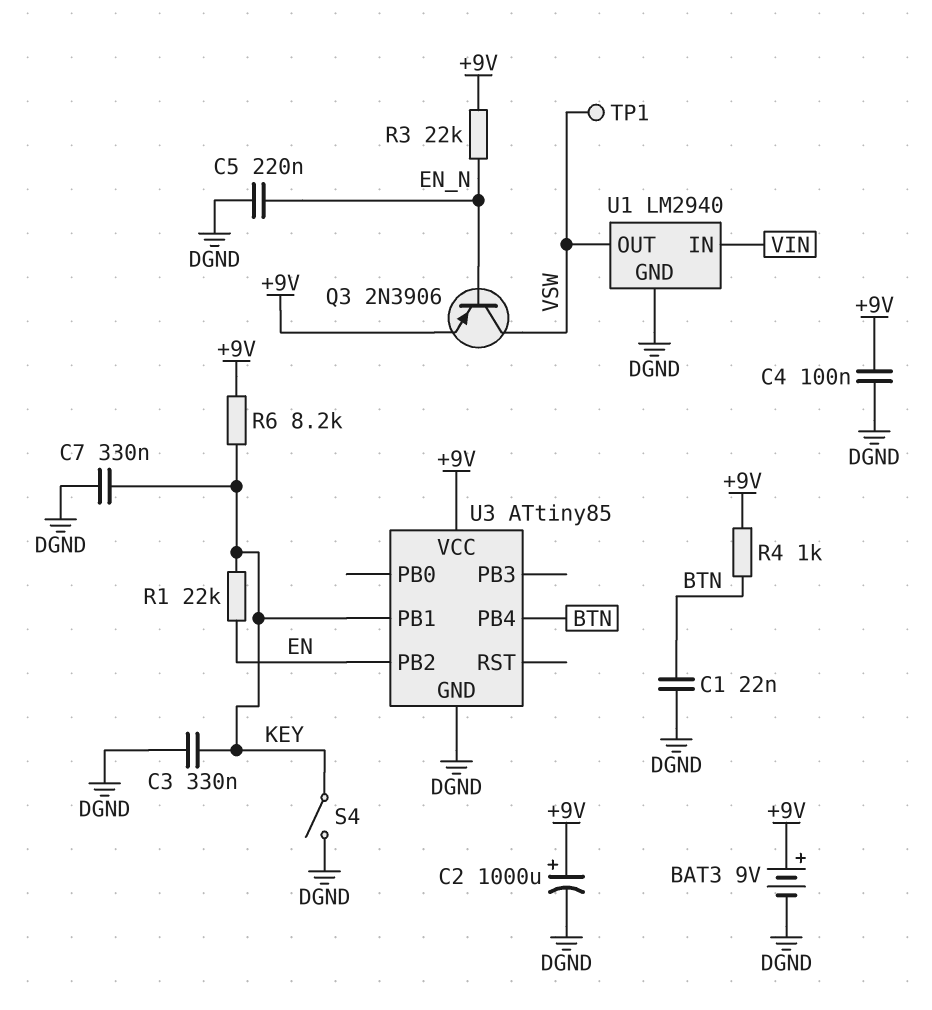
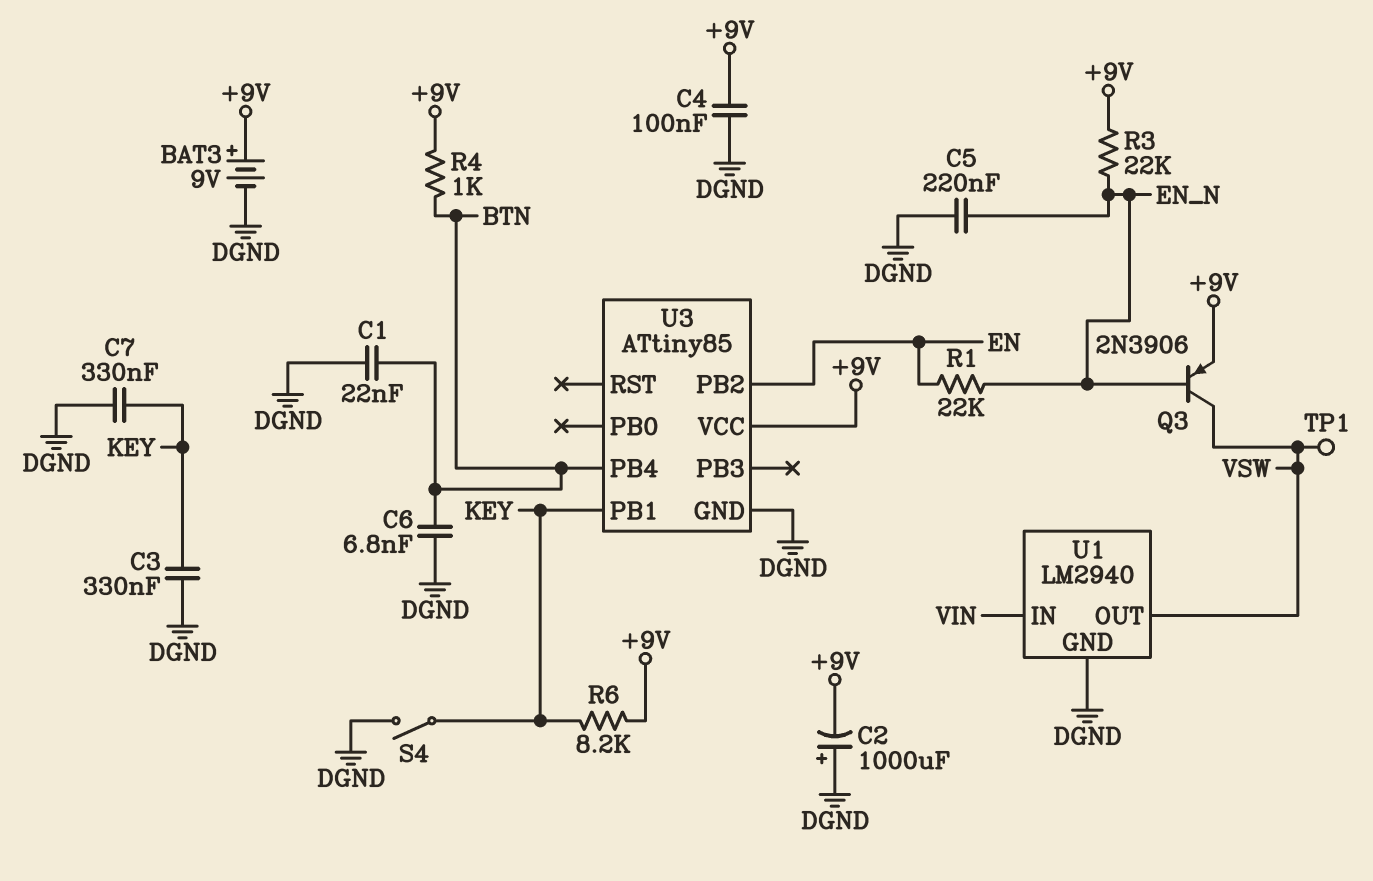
C2: 1000uF (plus +9V, minus DGND) -> 1000uF (plus DGND, minus +9V)
C6: none -> 6.8nF (BTN, DGND)
R1: 22k (EN, KEY) -> 22k (EN, EN_N)

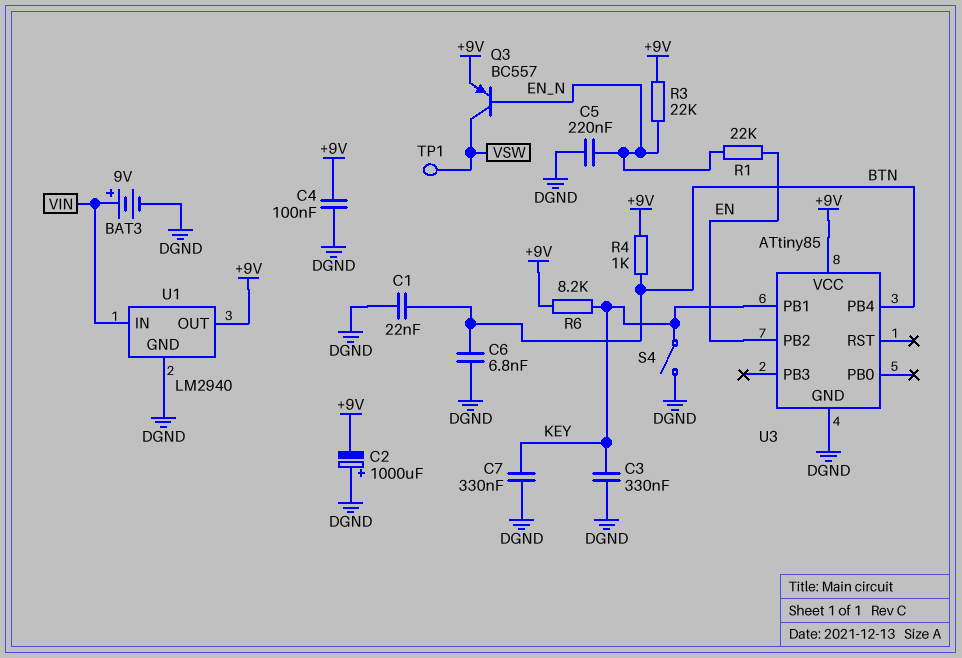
BAT3: 9V (plus +9V, minus DGND) -> 9V (plus VIN, minus DGND)
Q3: PNP 2N3906 (B EN_N, C VSW, E +9V) -> PNP BC557 (B EN_N, C VSW, E +9V)
U1 pin OUT: VSW -> +9V

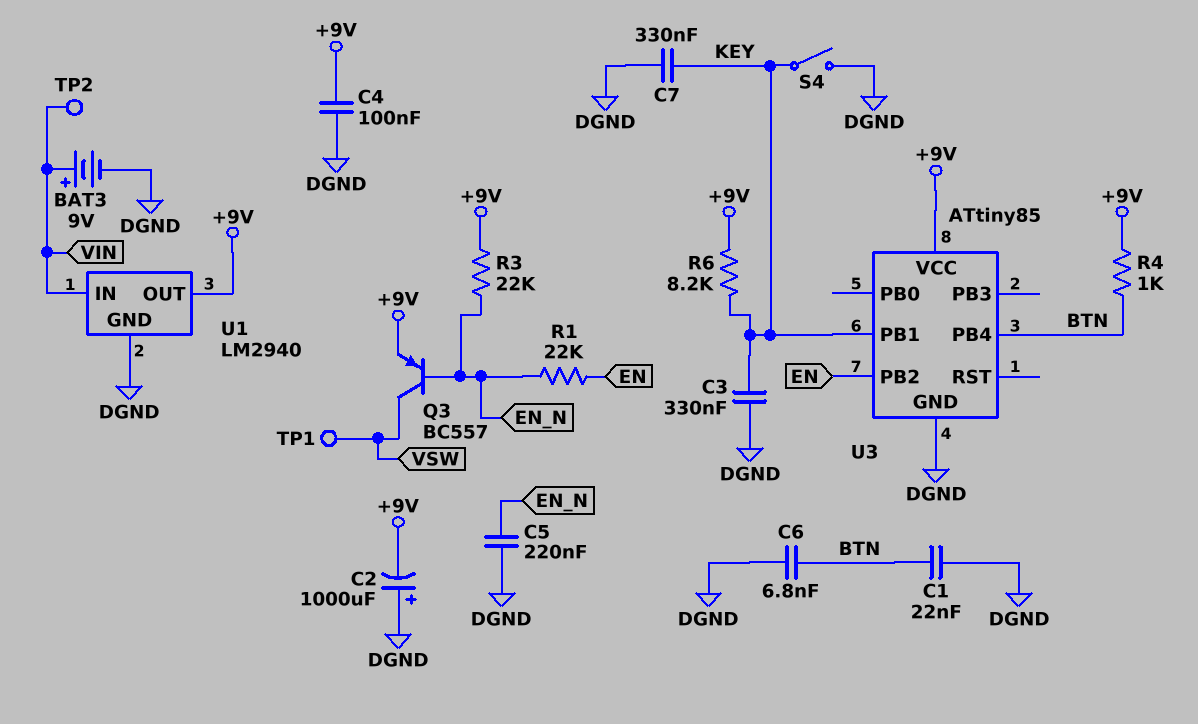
TP2: none -> test point (VIN)

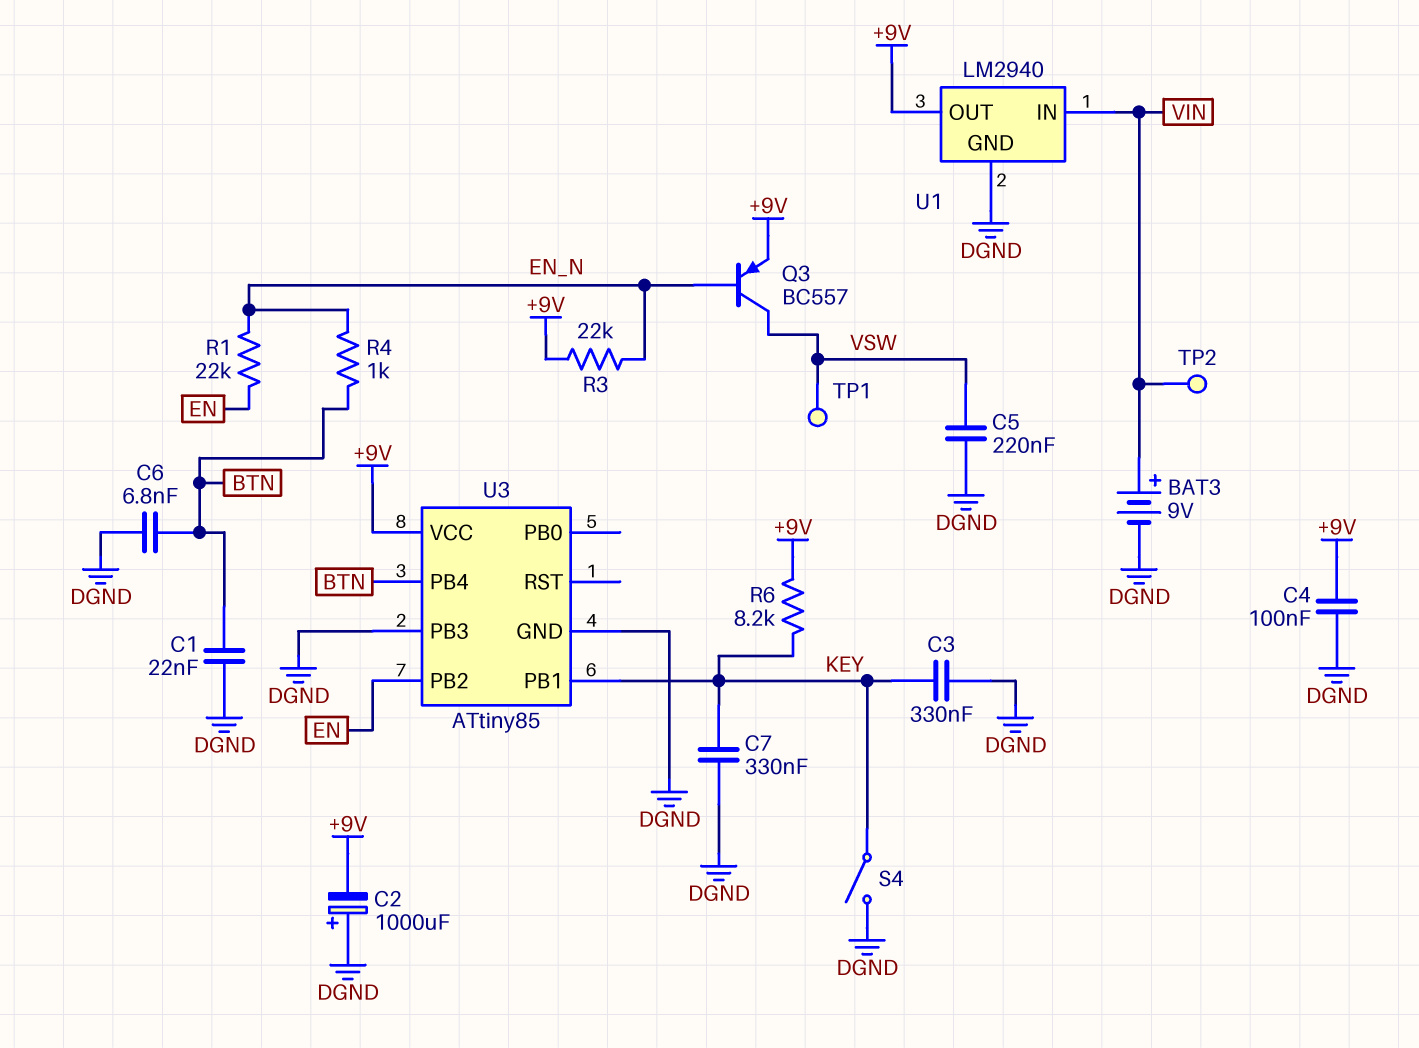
C5: 220nF (DGND, EN_N) -> 220nF (DGND, VSW)
R4: 1k (+9V, BTN) -> 1k (BTN, EN_N)
U3 pin PB3: none -> DGND

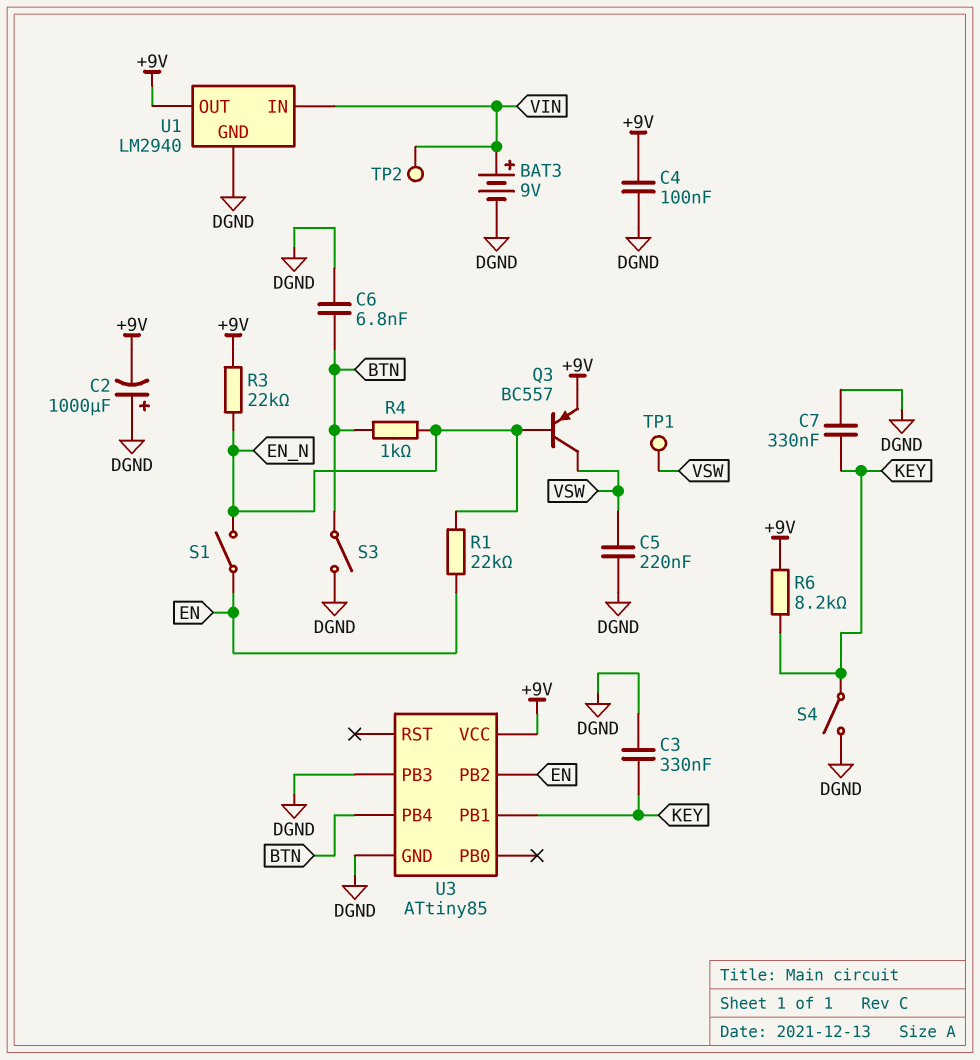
C1: 22nF (BTN, DGND) -> none
S1: none -> switch (EN, EN_N)
S3: none -> switch (BTN, DGND)

